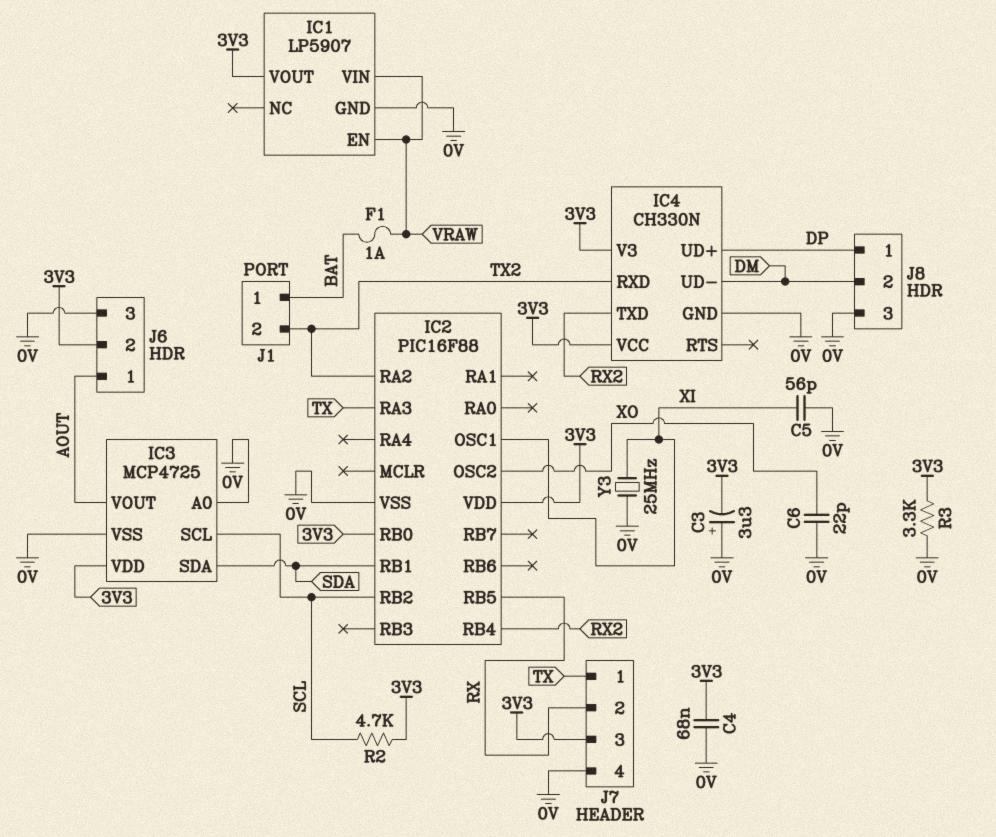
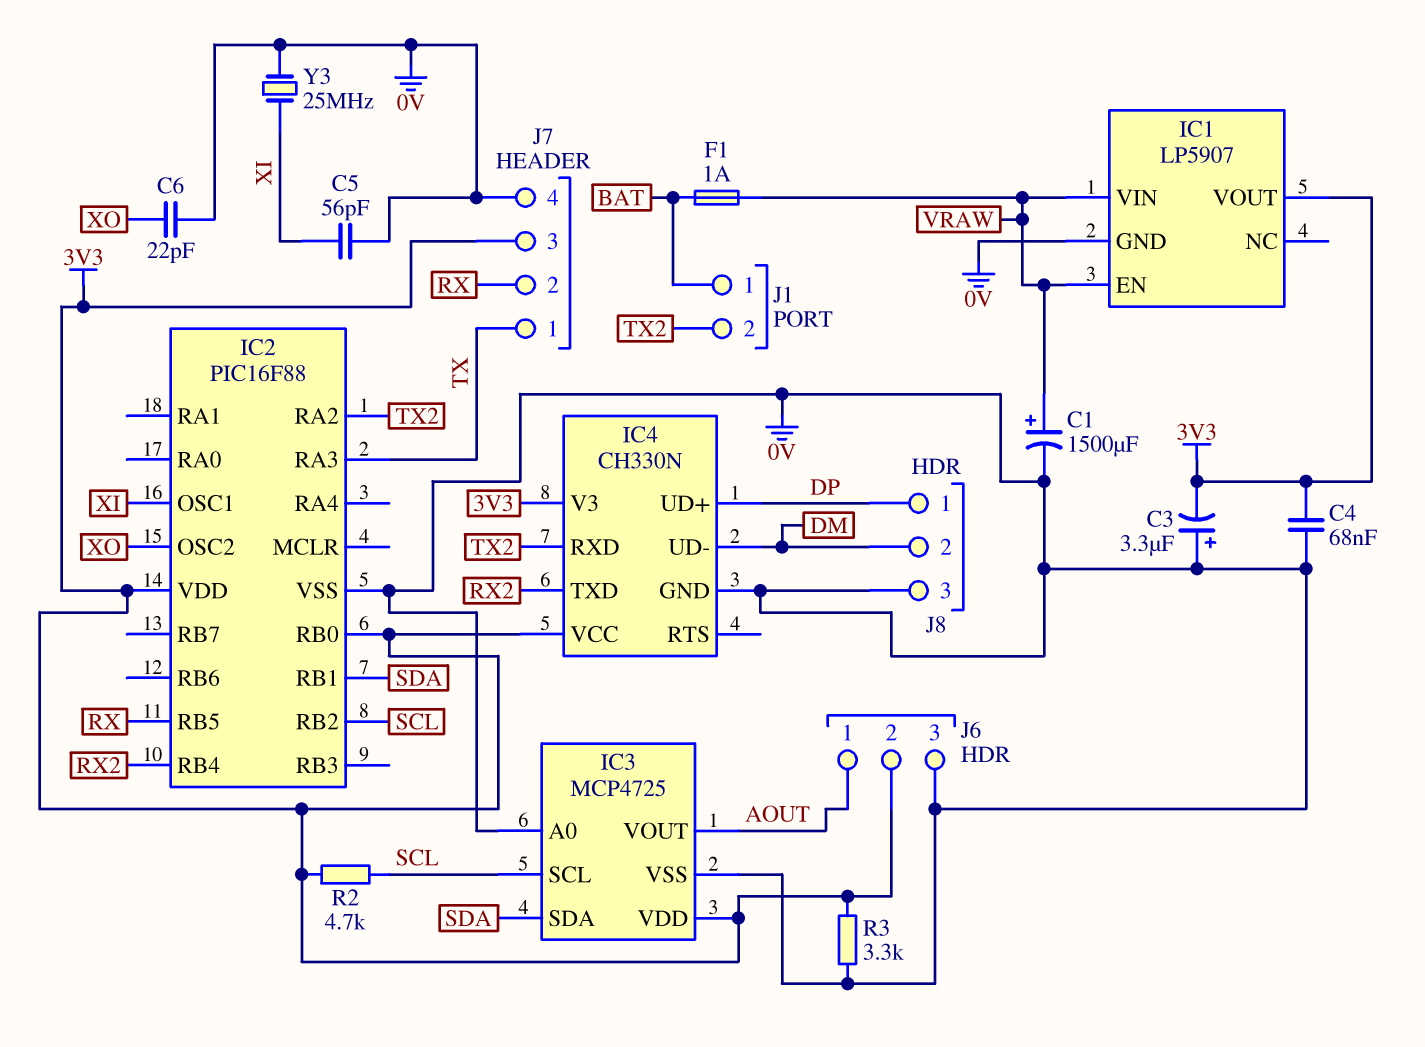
C1: none -> 1500uF (plus VRAW, minus 0V)

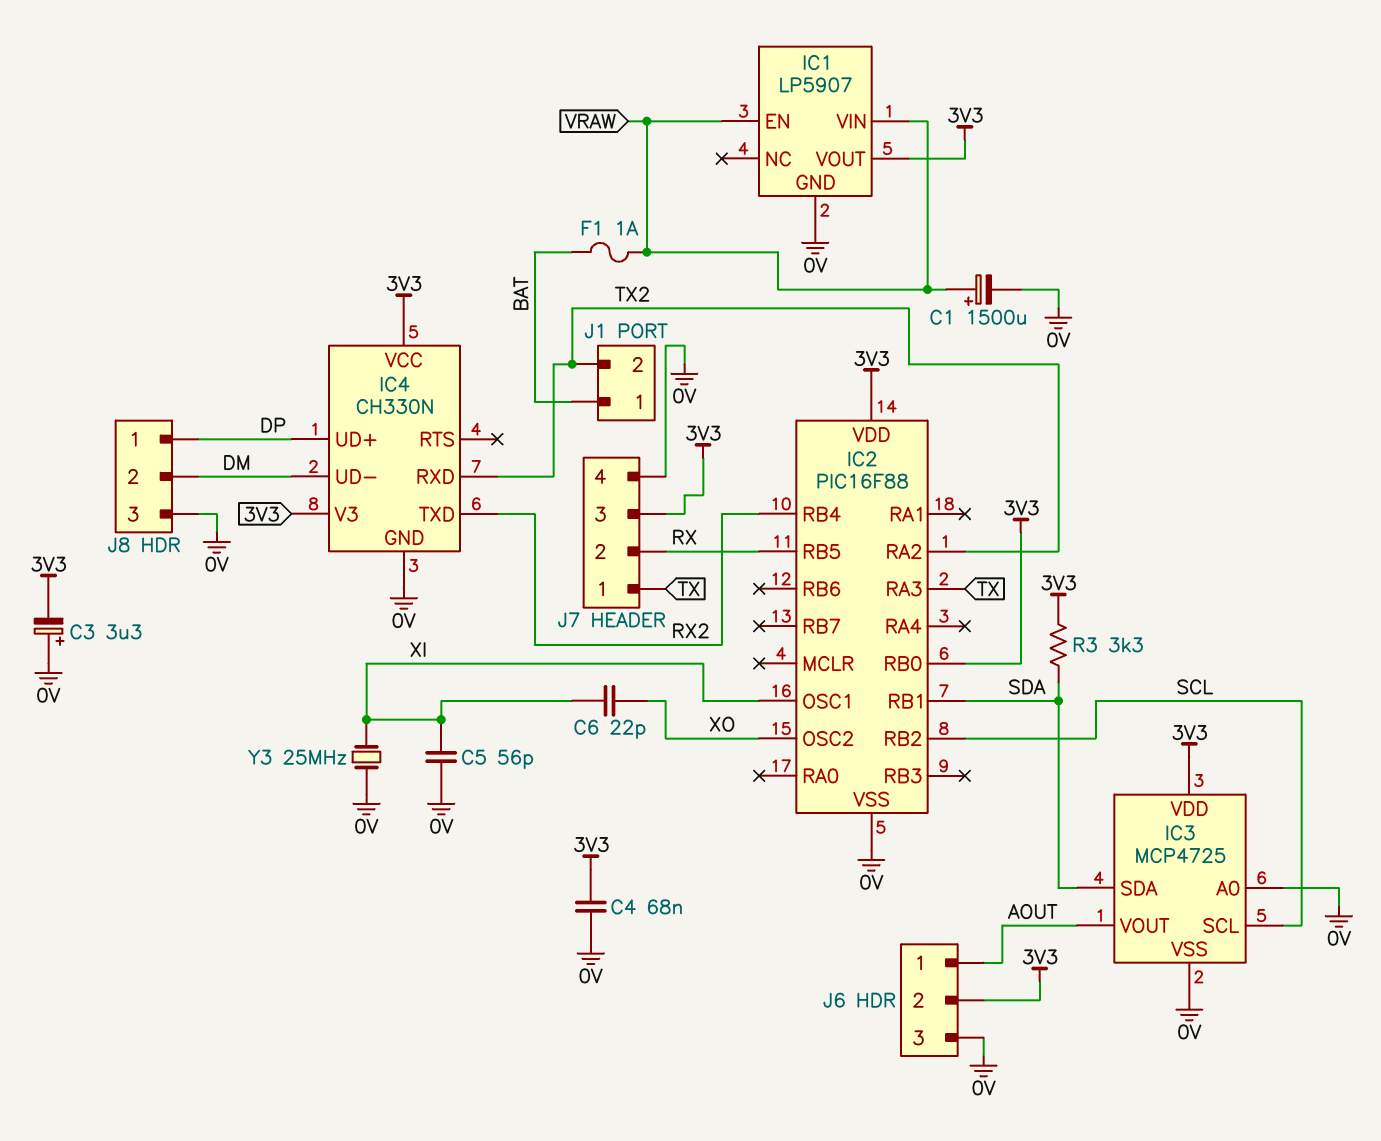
C6: 22pF (0V, XO) -> 22pF (XI, XO)
R2: 4.7k (3V3, SCL) -> none
R3: 3.3k (0V, 3V3) -> 3.3k (3V3, SDA)

